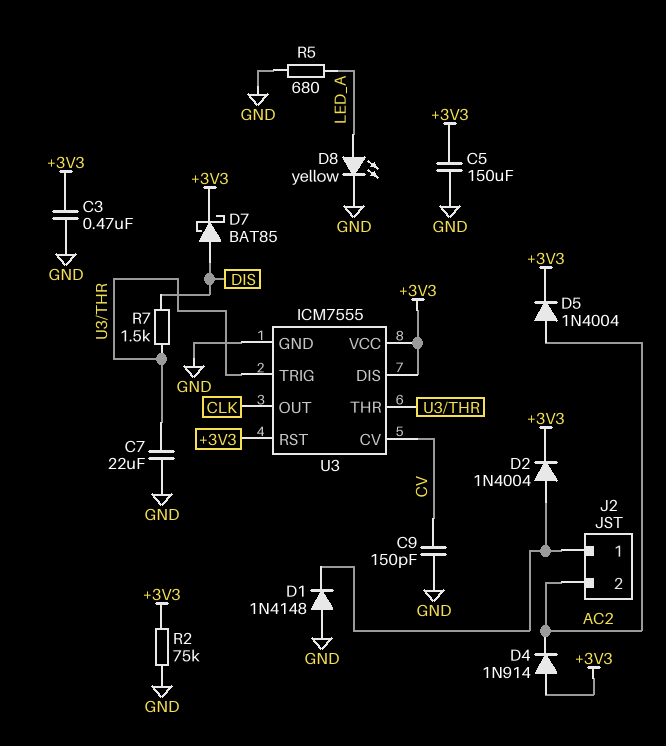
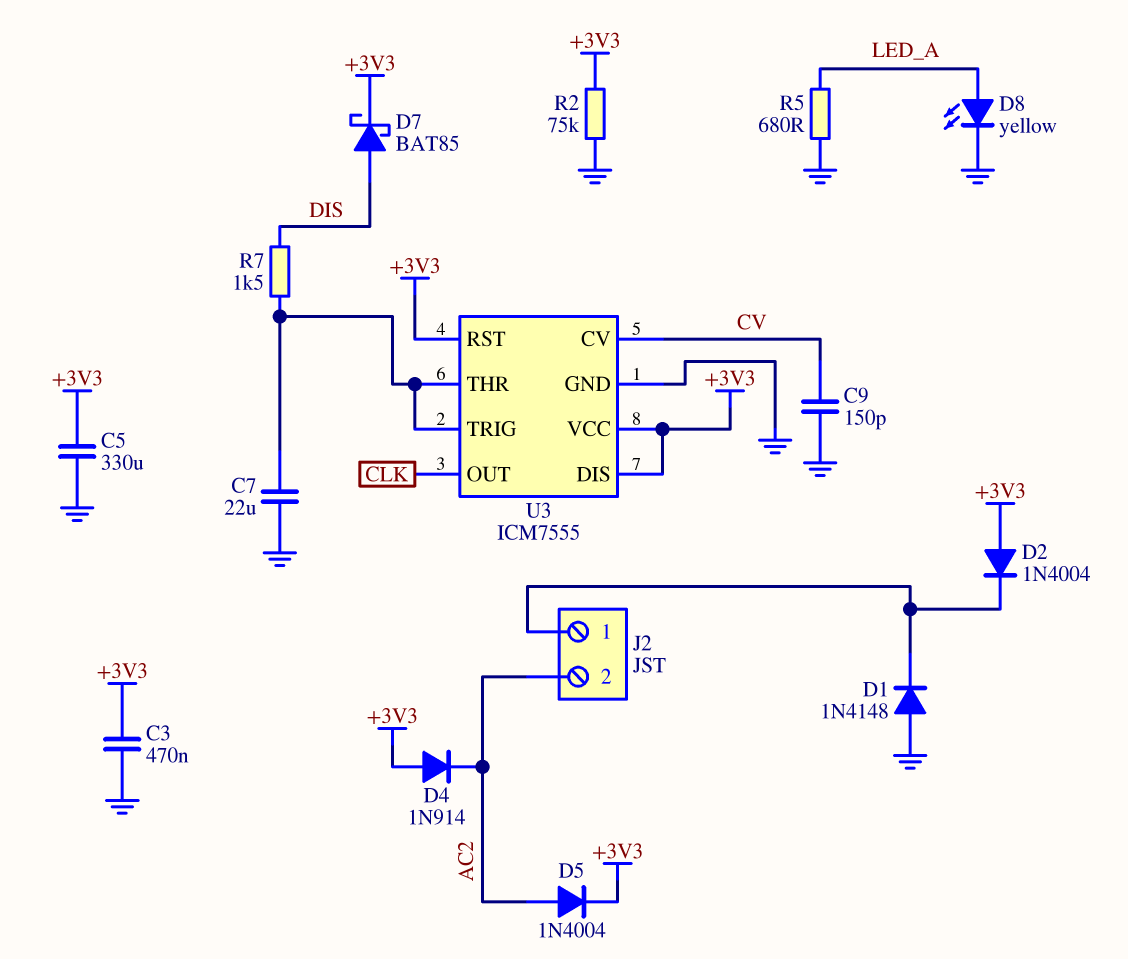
C5: 150uF (+3V3, GND) -> 330uF (+3V3, GND)
D2: diode 1N4004 (A J2/1, K +3V3) -> diode 1N4004 (A +3V3, K J2/1)

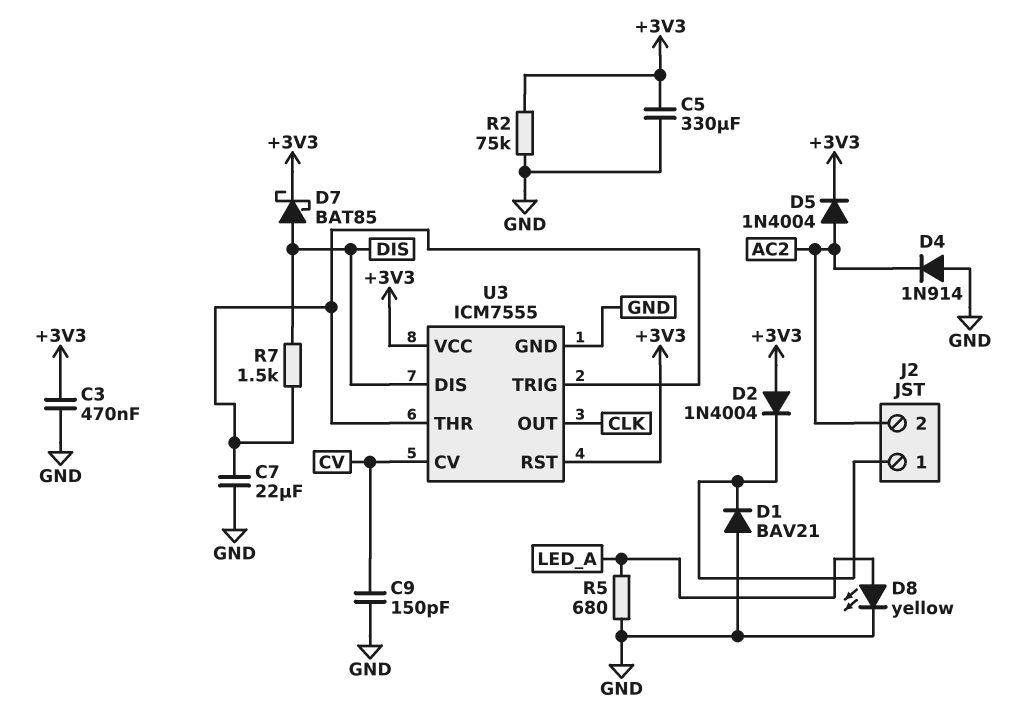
D1: diode 1N4148 (A GND, K J2/1) -> diode BAV21 (A GND, K J2/1)
D4: diode 1N914 (A +3V3, K AC2) -> diode 1N914 (A GND, K AC2)
U3 pin DIS: +3V3 -> DIS

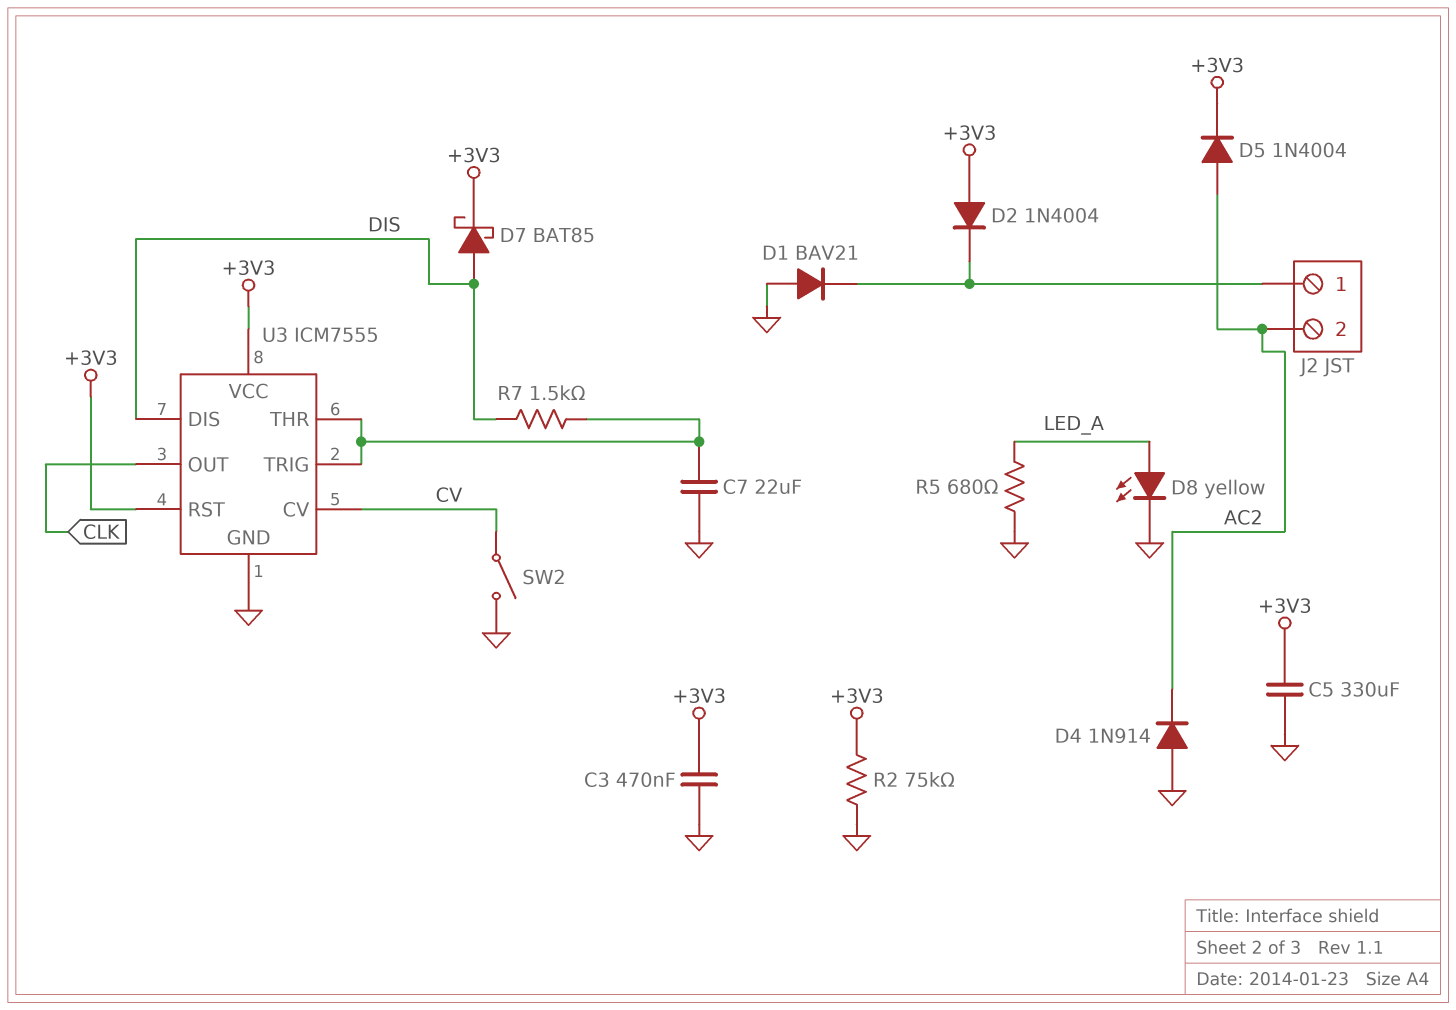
C9: 150pF (CV, GND) -> none
SW2: none -> switch (CV, GND)

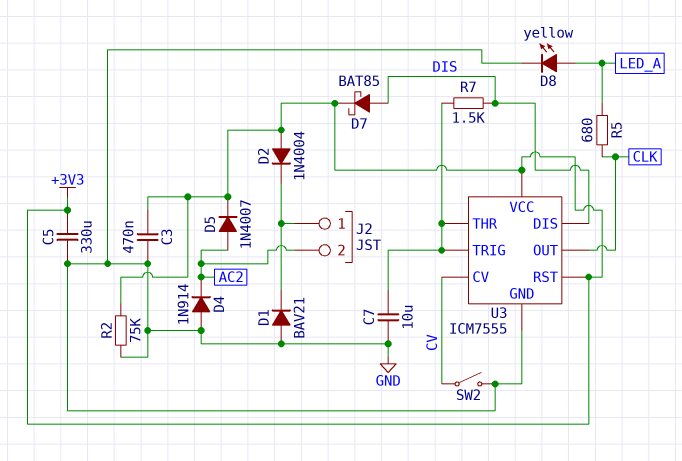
C7: 22uF (GND, U3/THR) -> 10uF (GND, U3/THR)
D5: diode 1N4004 (A AC2, K +3V3) -> diode 1N4007 (A AC2, K +3V3)
R5: 680 (GND, LED_A) -> 680 (CLK, LED_A)

